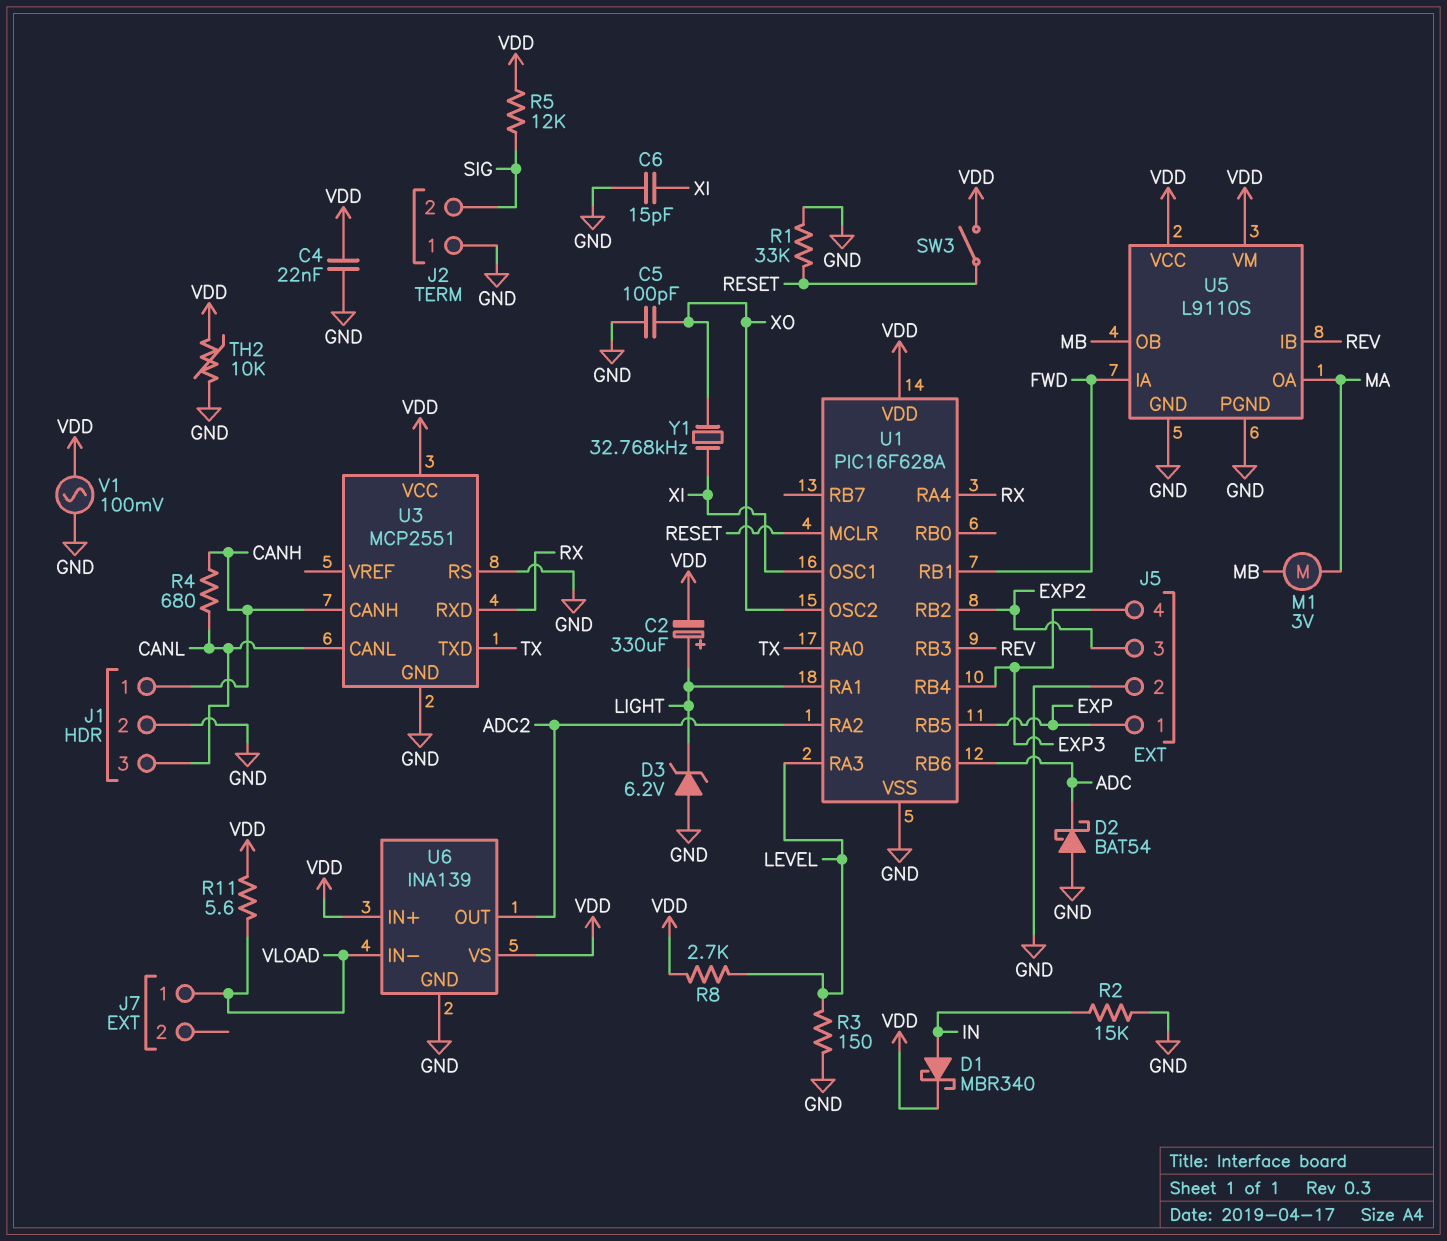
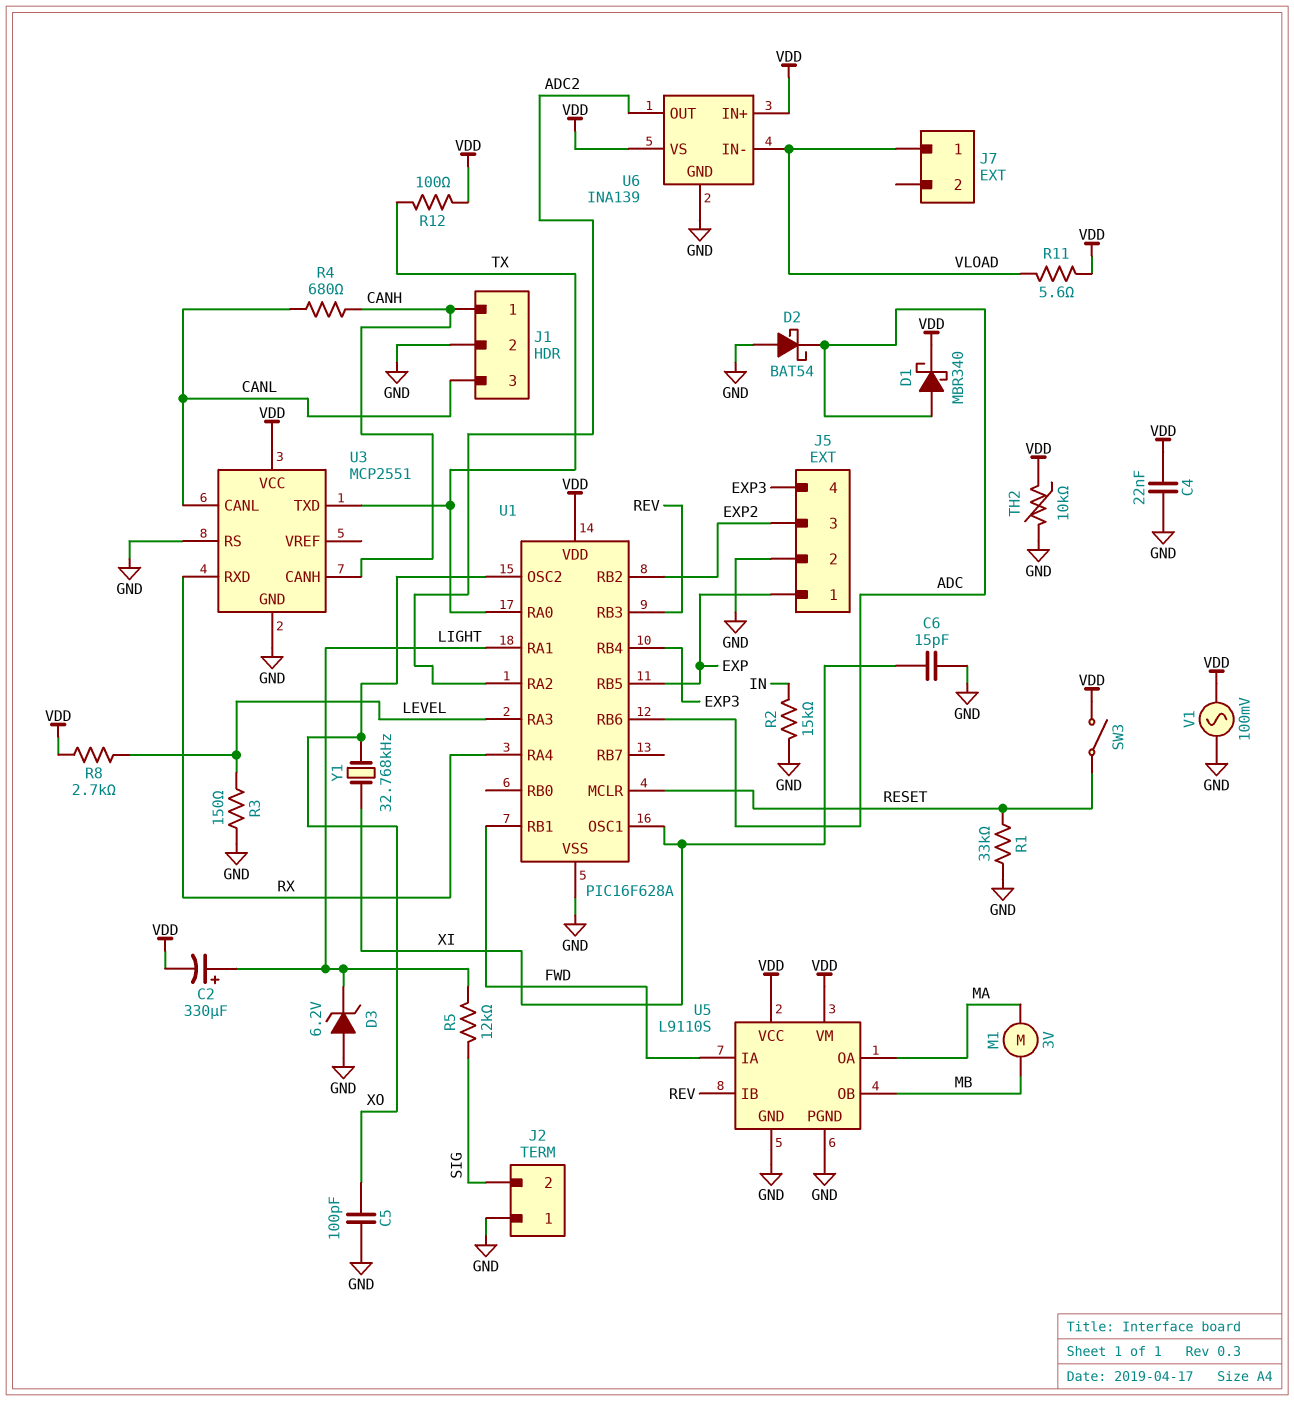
D1: schottky MBR340 (A IN, K VDD) -> schottky MBR340 (A ADC, K VDD)
R5: 12k (SIG, VDD) -> 12k (LIGHT, SIG)
R12: none -> 100 (TX, VDD)

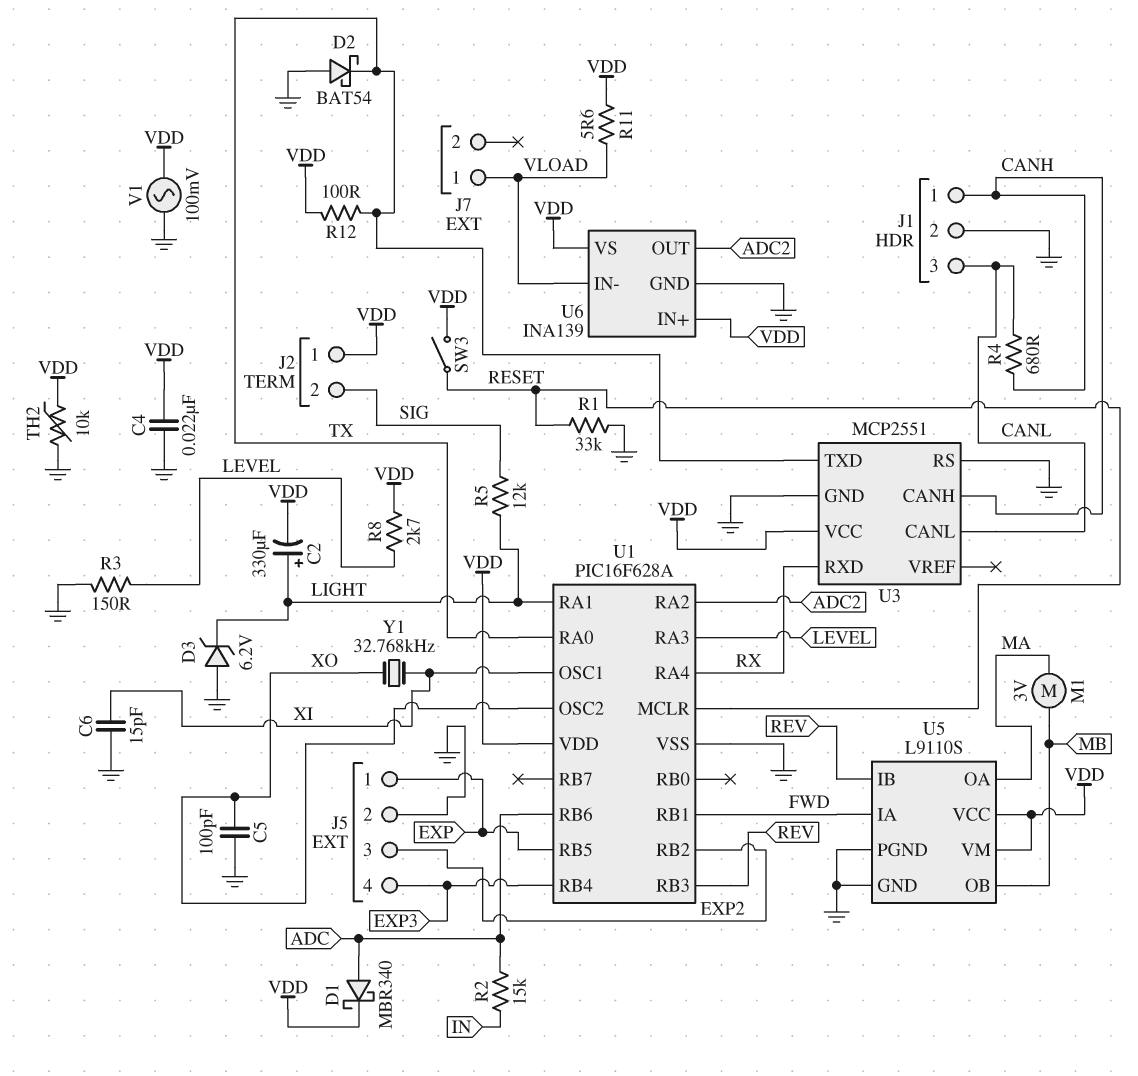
D2: schottky BAT54 (A GND, K ADC) -> schottky BAT54 (A GND, K TX)
J2 pin 1: GND -> VDD
R2: 15k (GND, IN) -> 15k (ADC, IN)

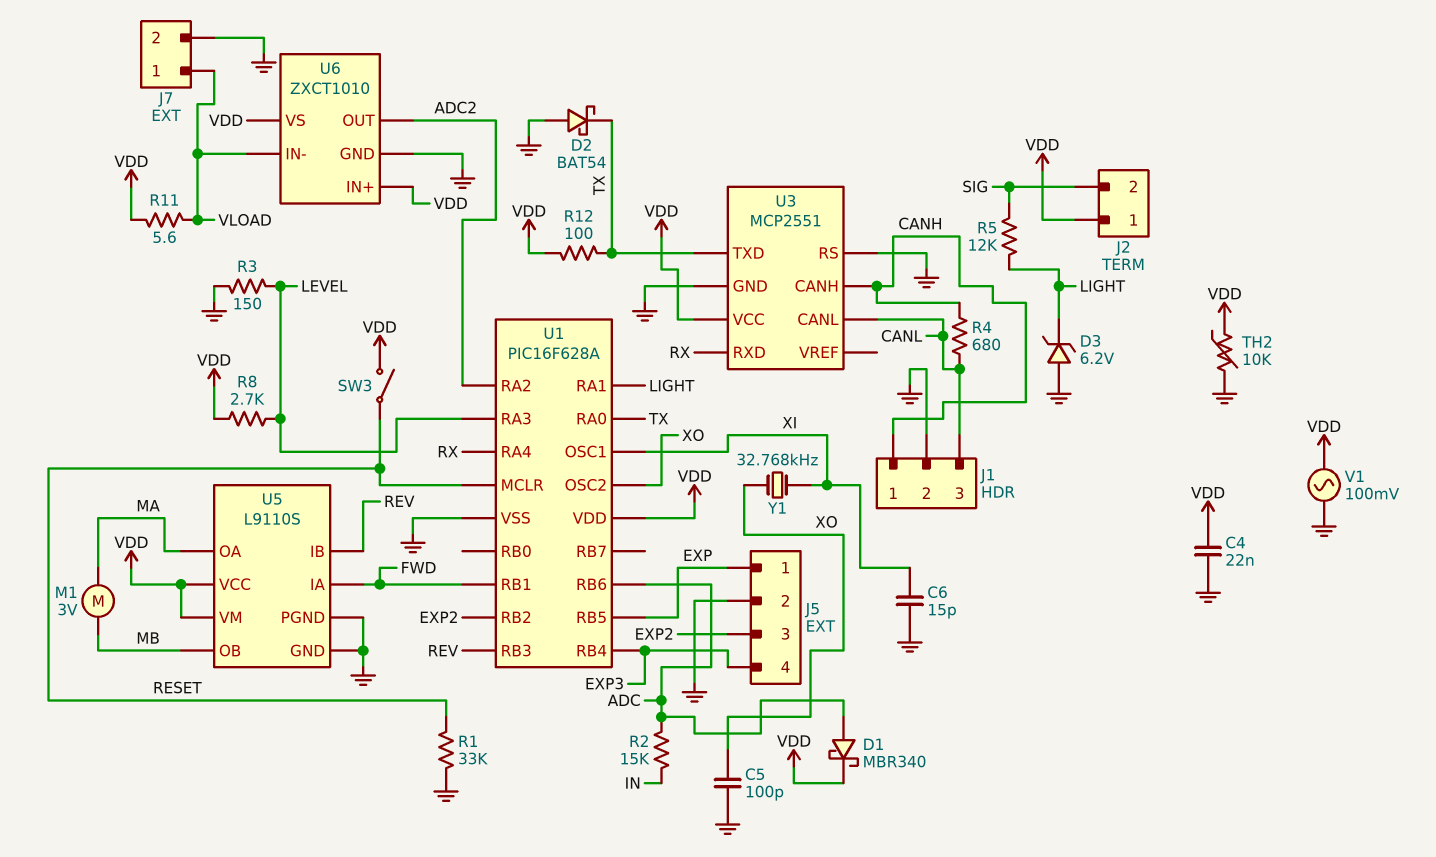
C2: 330uF (plus LIGHT, minus VDD) -> none
J7 pin 2: none -> GND
U6: INA139 -> ZXCT1010

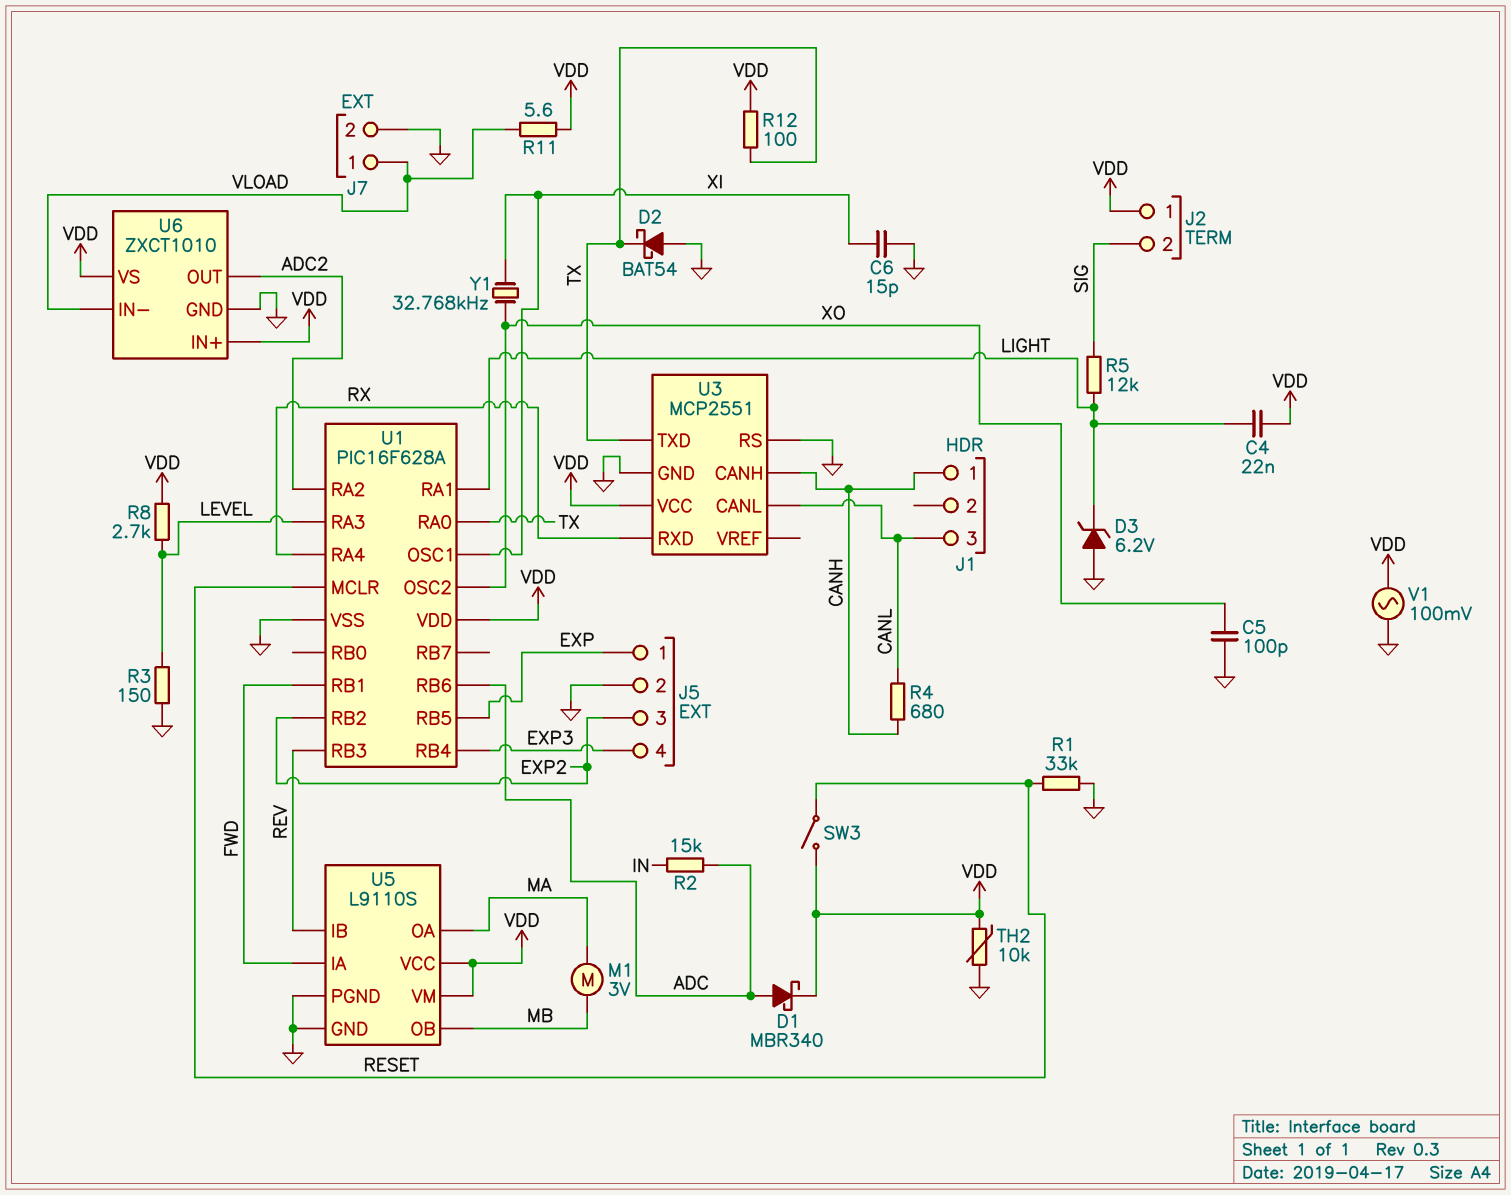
C4: 22nF (GND, VDD) -> 22nF (LIGHT, VDD)
J1 pin 2: GND -> none

